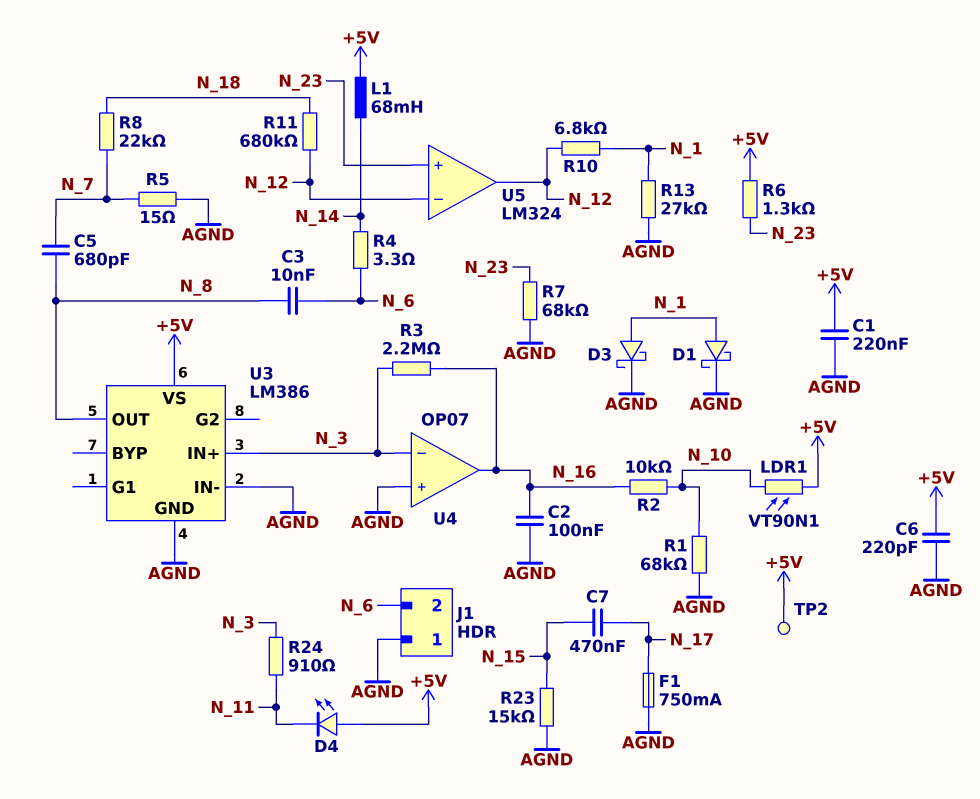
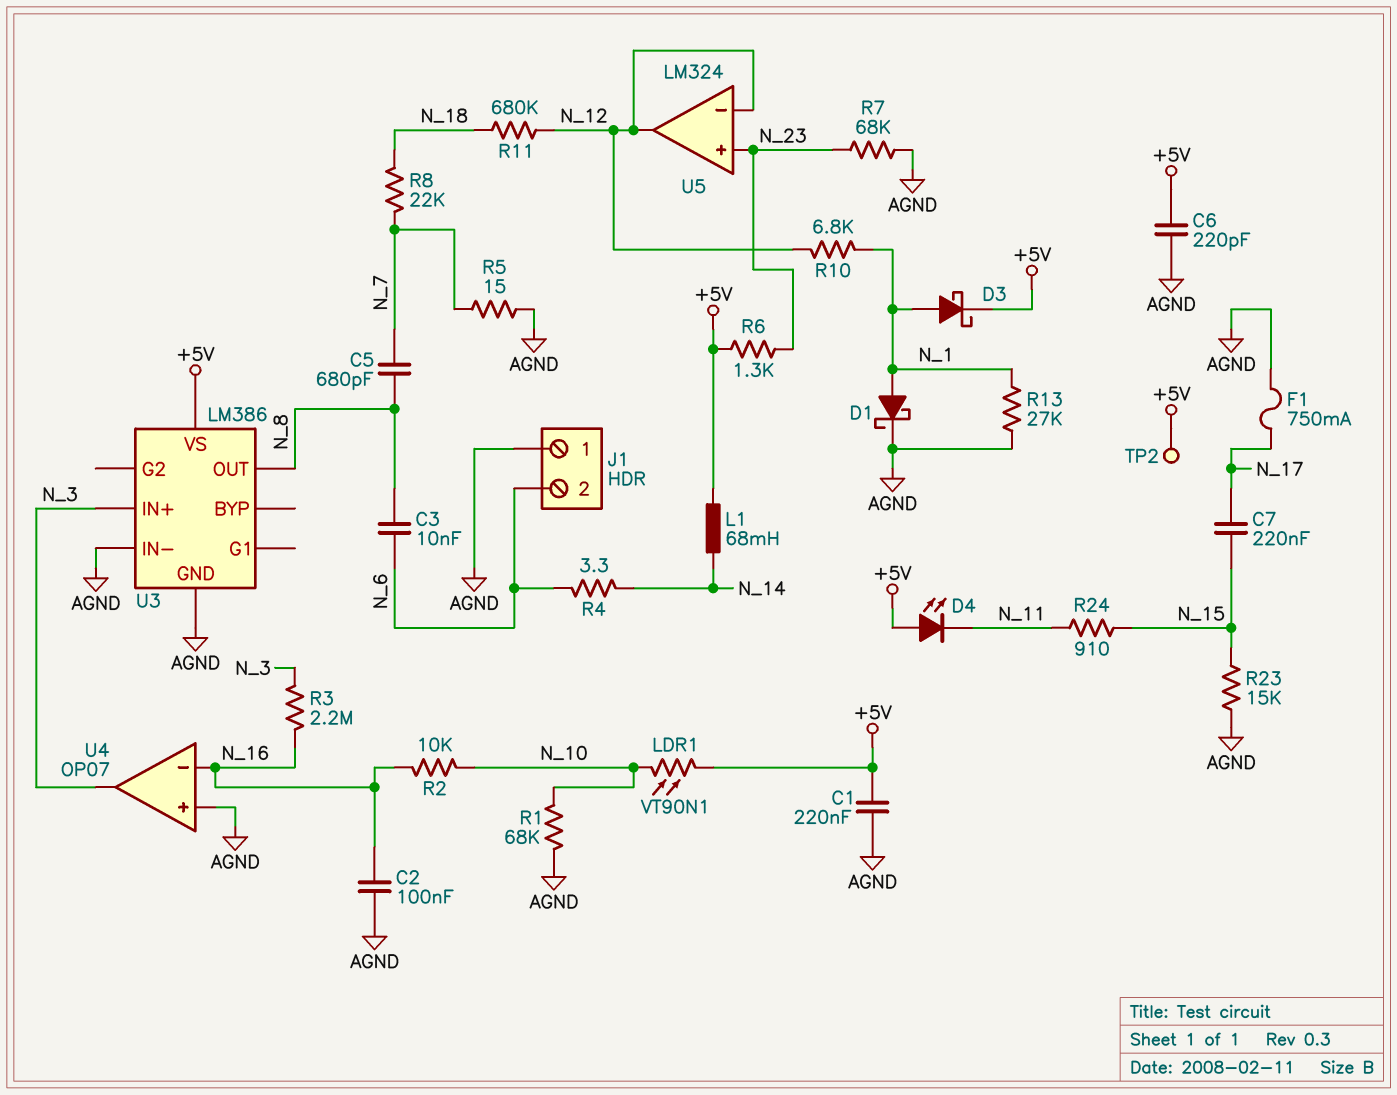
C7: 470nF (N_15, N_17) -> 220nF (N_15, N_17)
D3: schottky (A N_1, K AGND) -> schottky (A N_1, K +5V)
R24: 910 (N_3, N_11) -> 910 (N_11, N_15)
U4 pin in-: N_3 -> N_16
U4 pin out: N_16 -> N_3

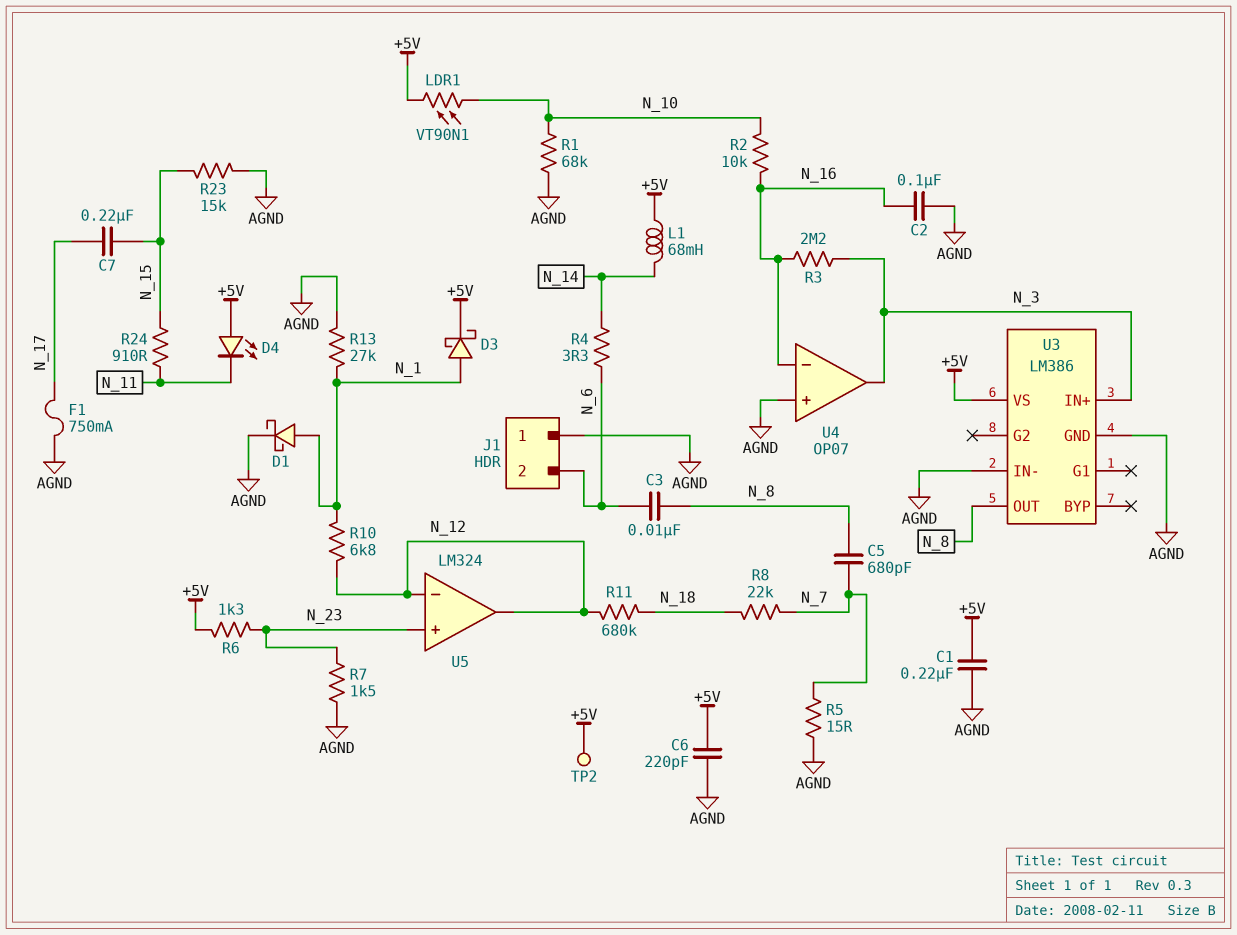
R7: 68k (AGND, N_23) -> 1.5k (AGND, N_23)

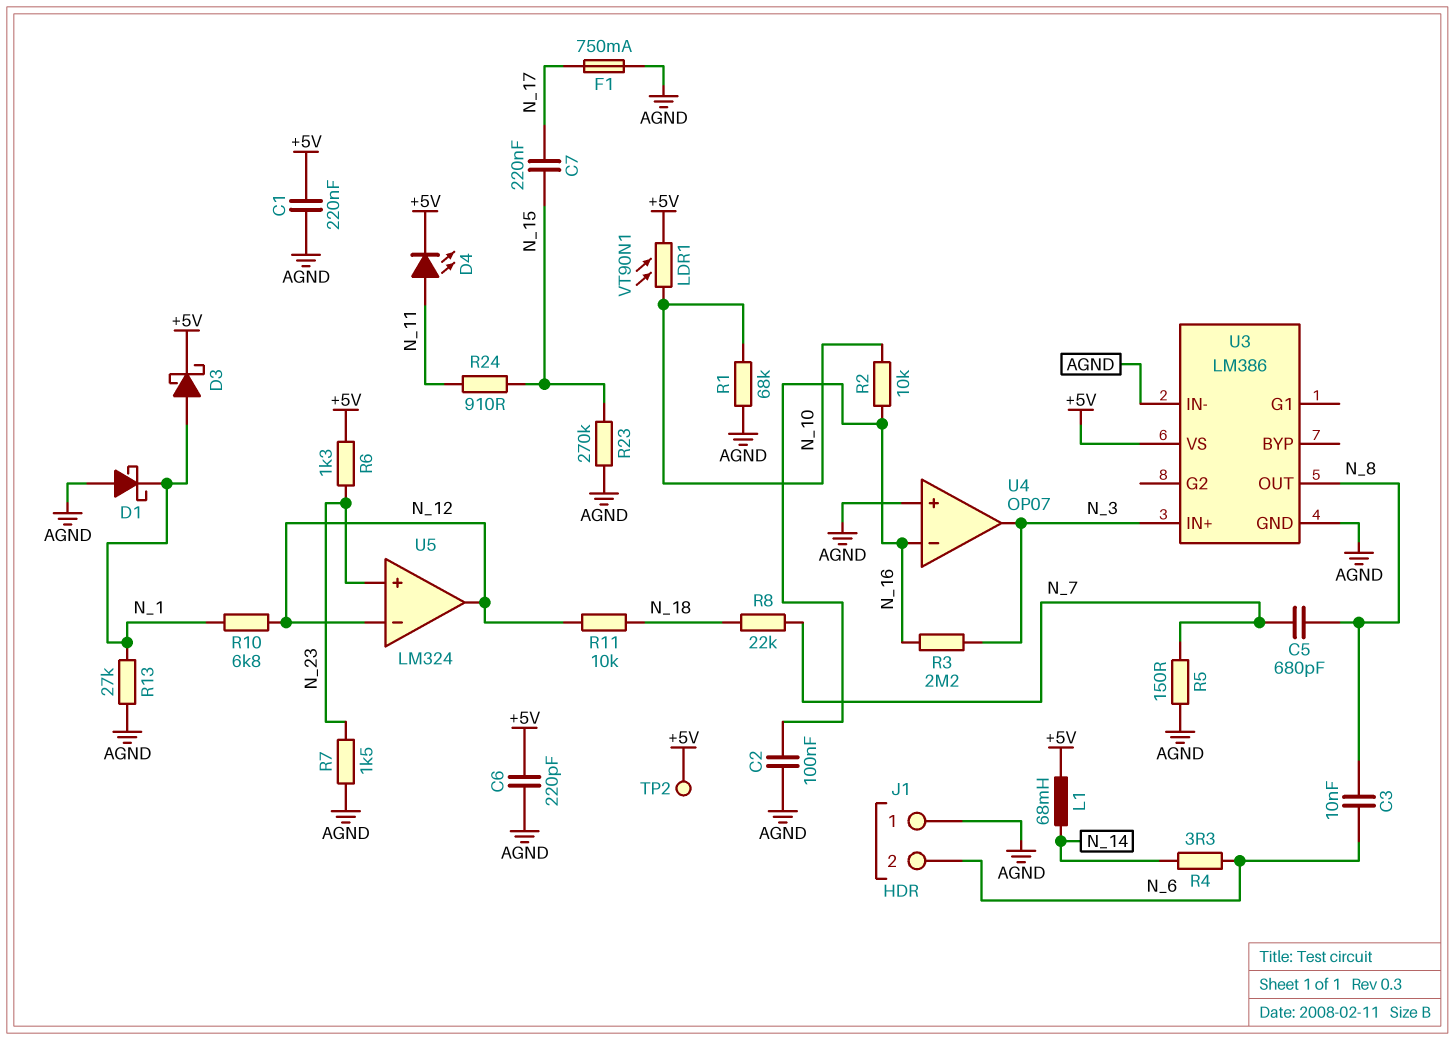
D1: schottky (A N_1, K AGND) -> schottky (A AGND, K N_1)
D4: LED (A +5V, K N_11) -> LED (A N_11, K +5V)
R5: 15 (AGND, N_7) -> 150 (AGND, N_7)
R11: 680k (N_12, N_18) -> 10k (N_12, N_18)
R23: 15k (AGND, N_15) -> 270k (AGND, N_15)

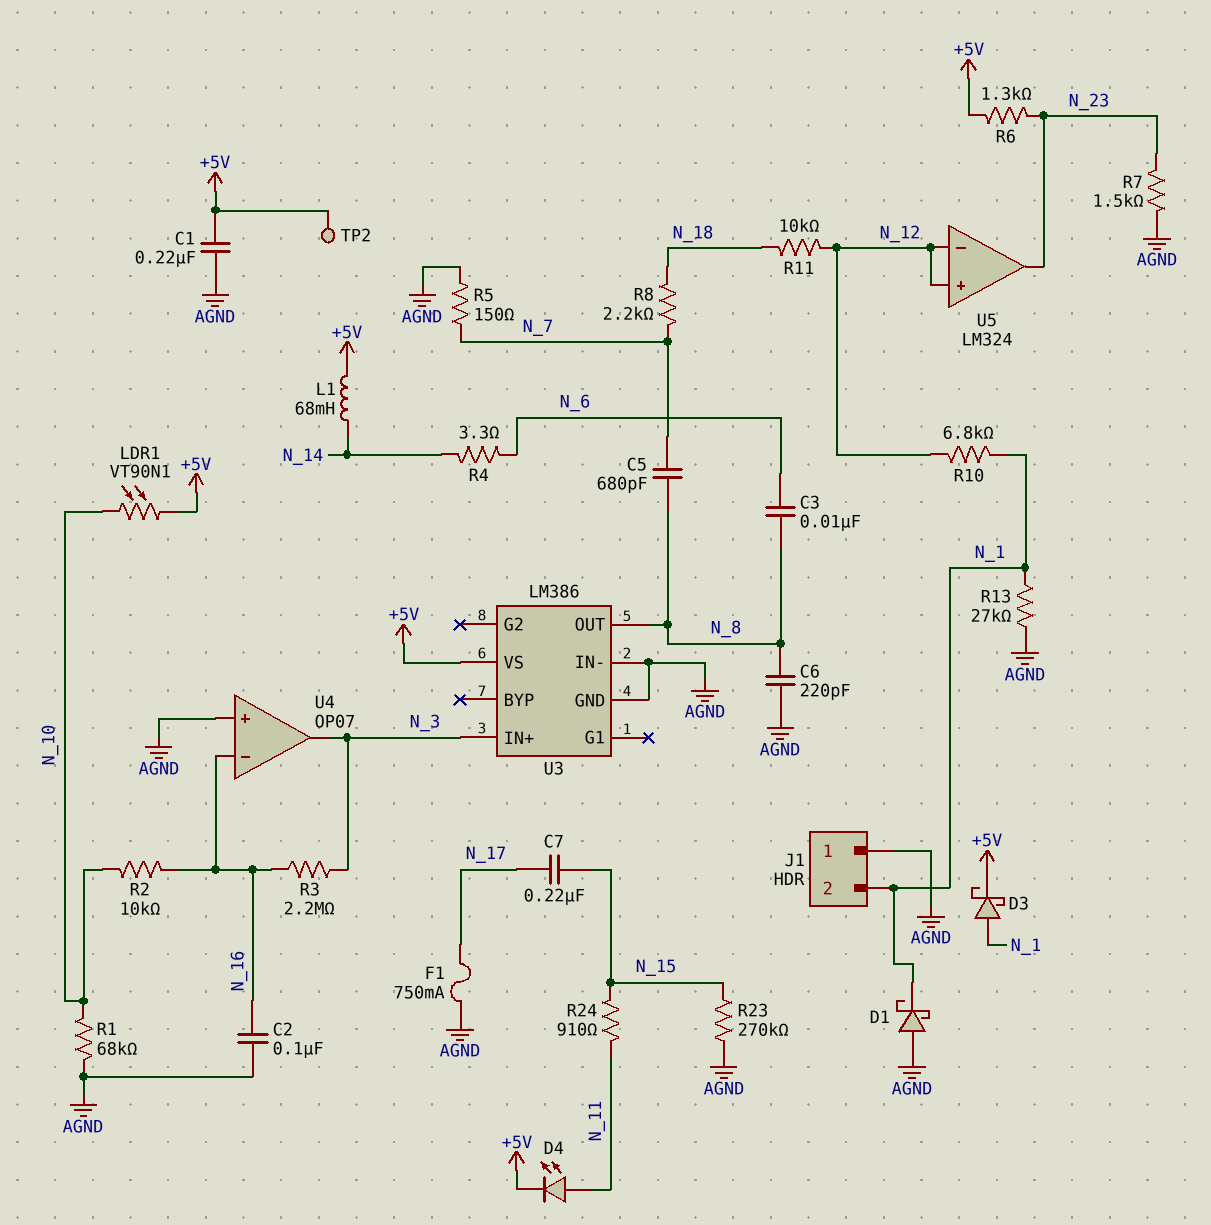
C6: 220pF (+5V, AGND) -> 220pF (AGND, N_8)
J1 pin 2: N_6 -> N_1
R8: 22k (N_7, N_18) -> 2.2k (N_7, N_18)
U5 pin in+: N_23 -> N_12
U5 pin out: N_12 -> N_23

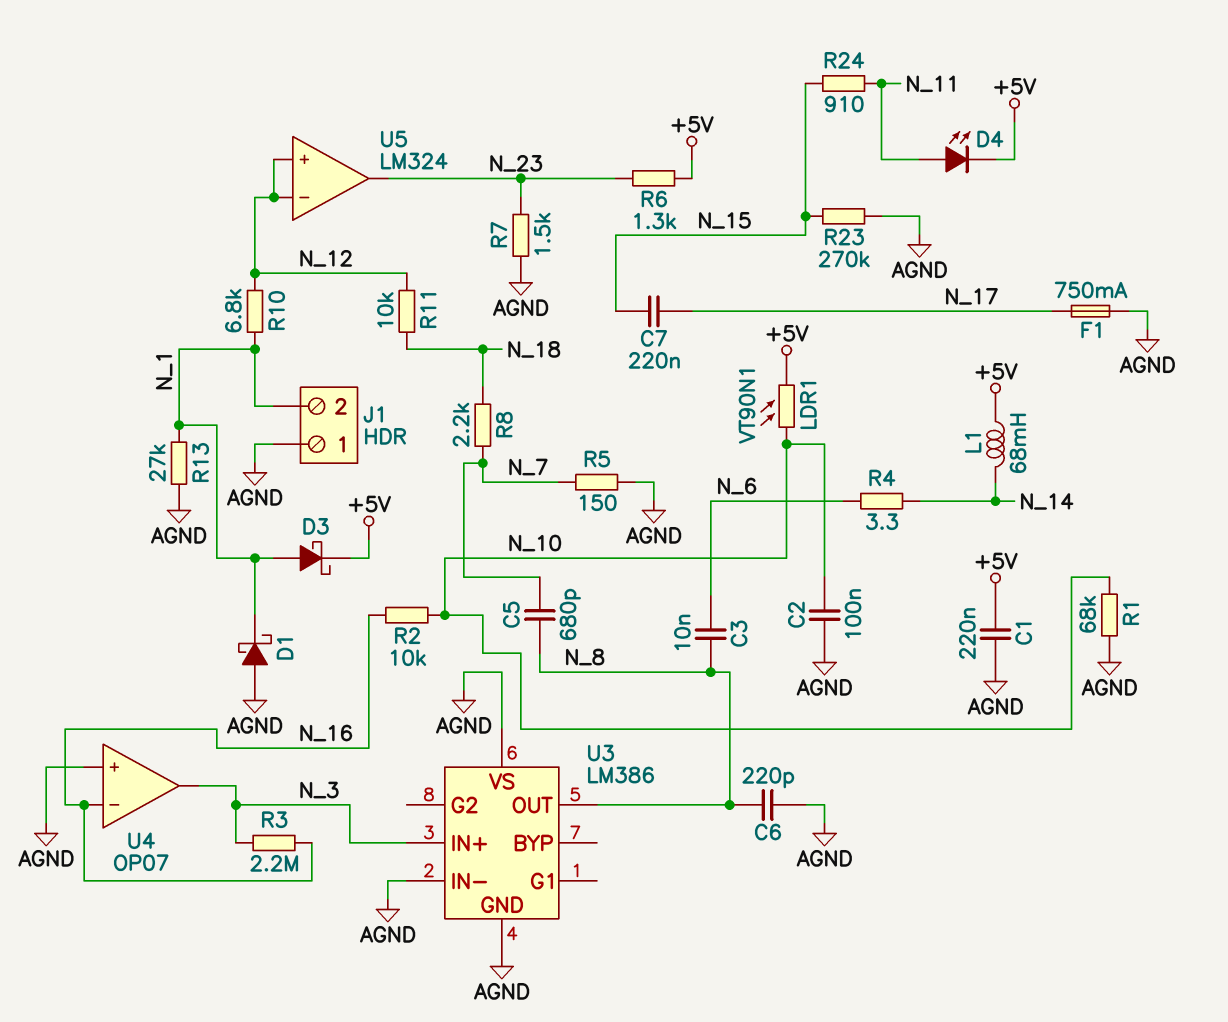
C2: 100nF (AGND, N_16) -> 100nF (AGND, N_10)
TP2: test point (+5V) -> none
U3 pin VS: +5V -> AGND

